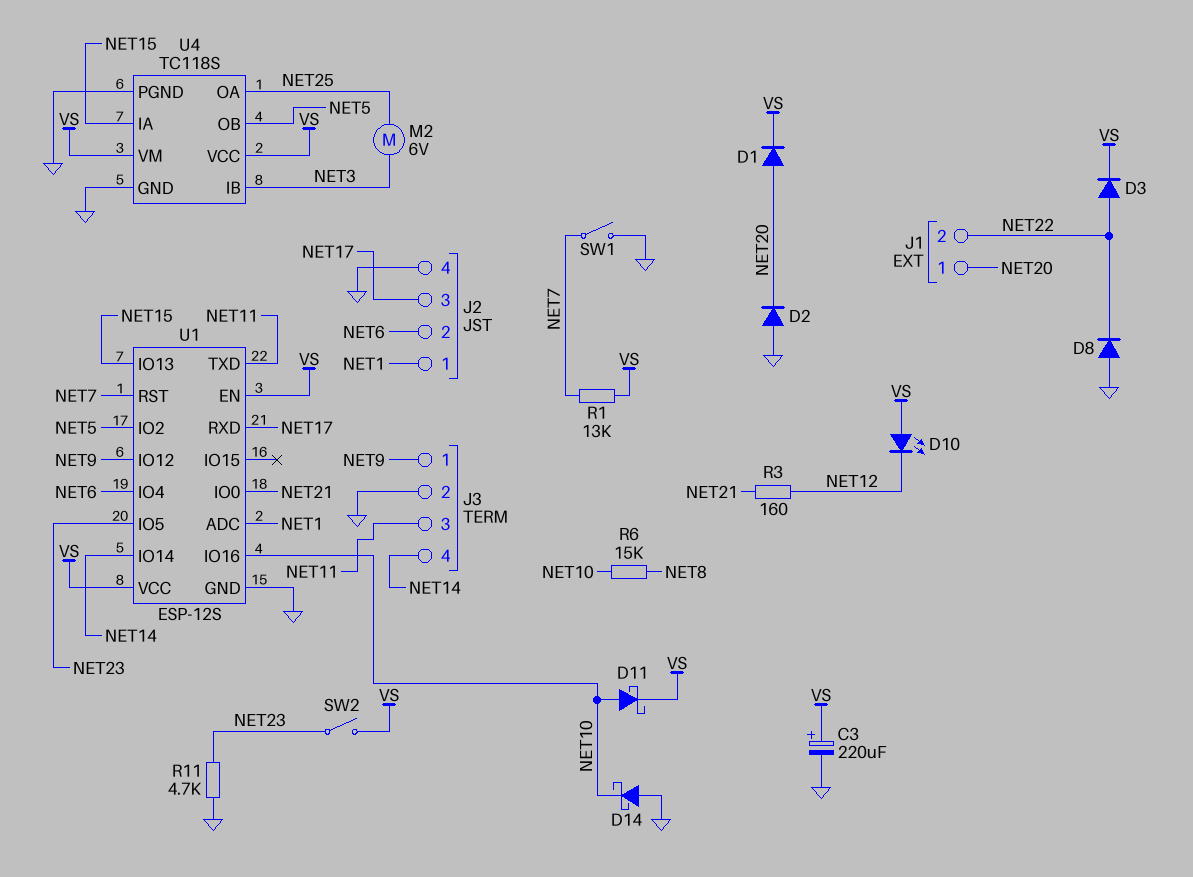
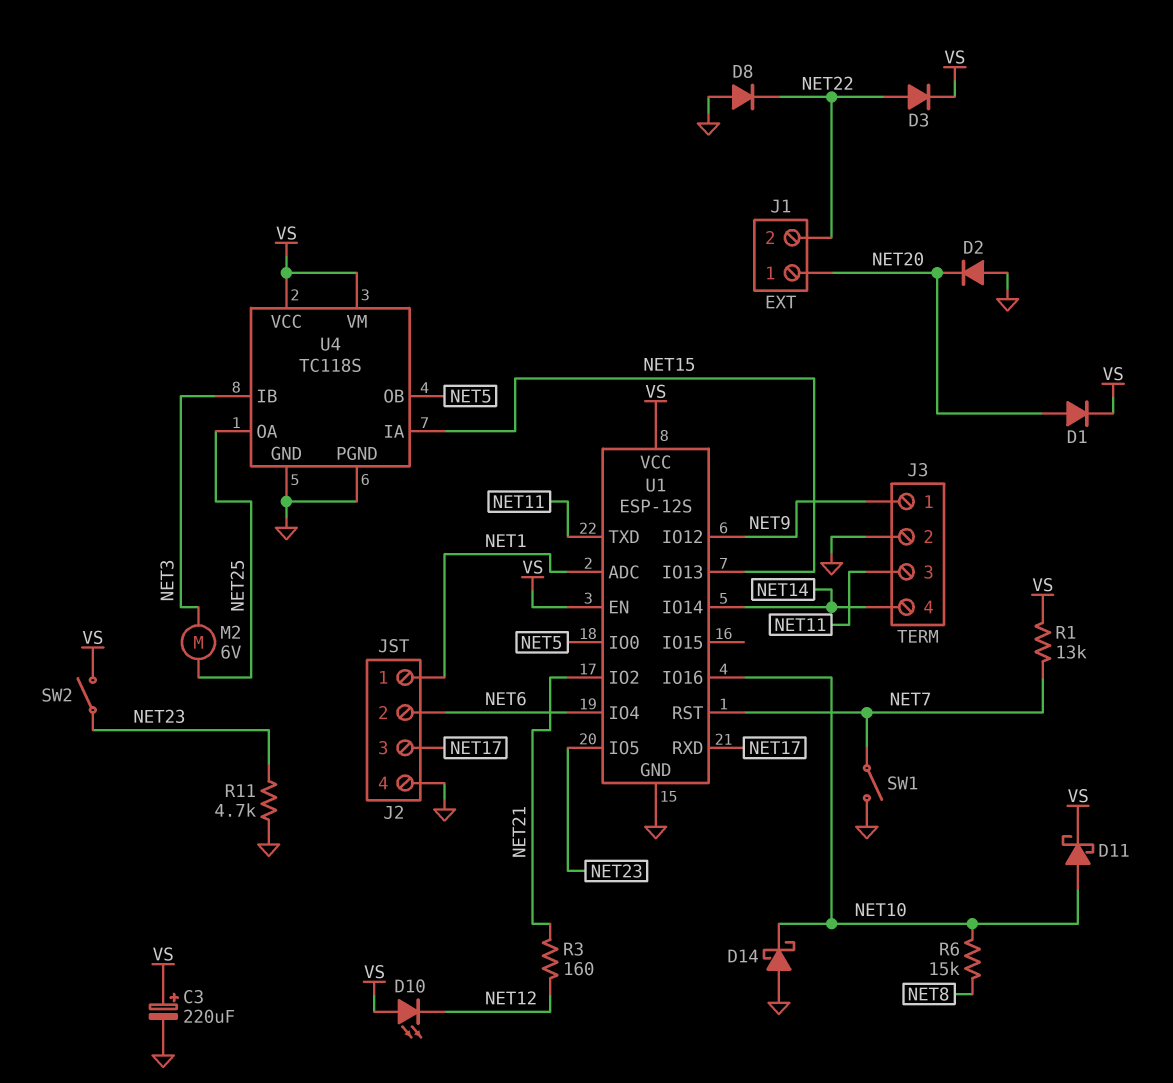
U1 pin IO0: NET21 -> NET5
U1 pin IO2: NET5 -> NET21

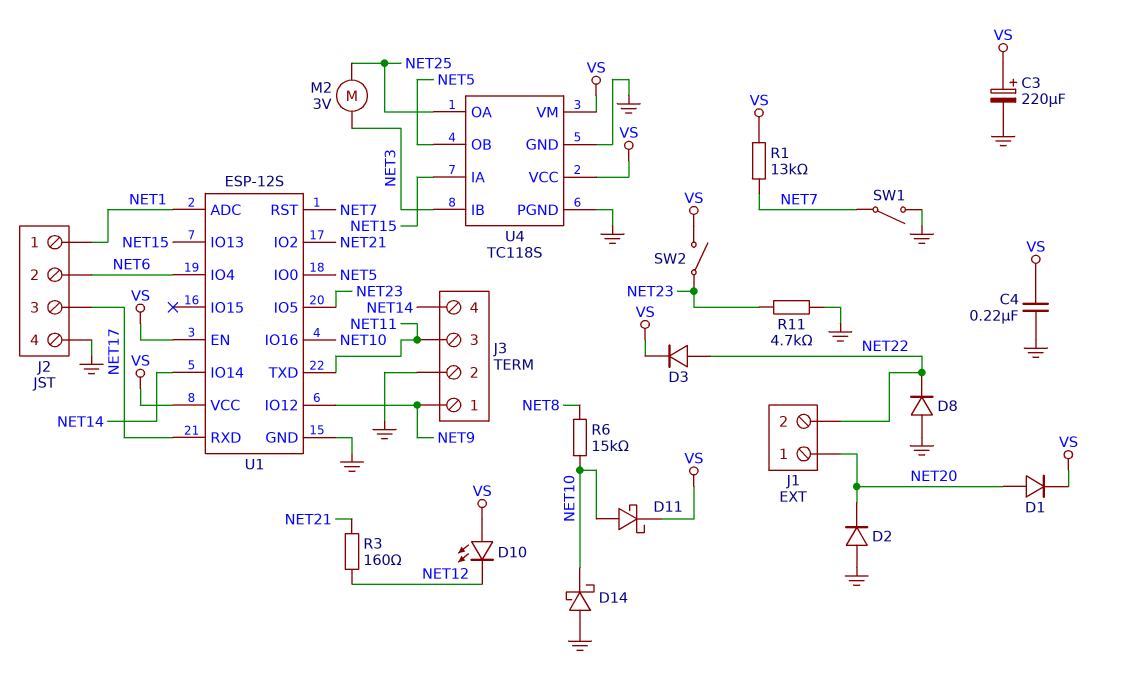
C4: none -> 220nF (GND, VS)
M2: motor 6V (NET3, NET25) -> motor 3V (NET3, NET25)

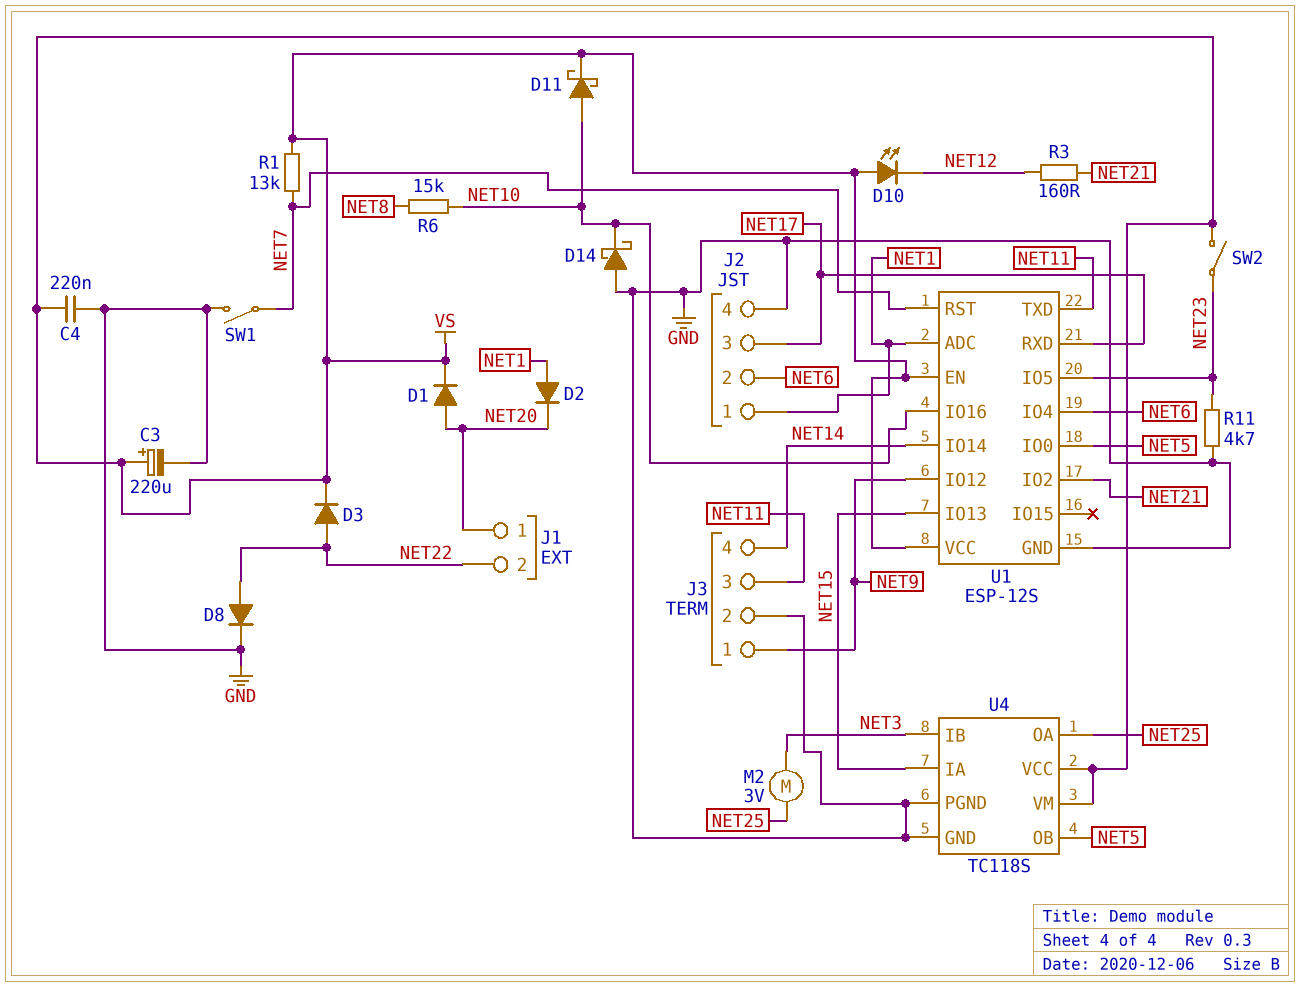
D2: diode (A GND, K NET20) -> diode (A NET1, K NET20)
D8: diode (A GND, K NET22) -> diode (A NET22, K GND)

